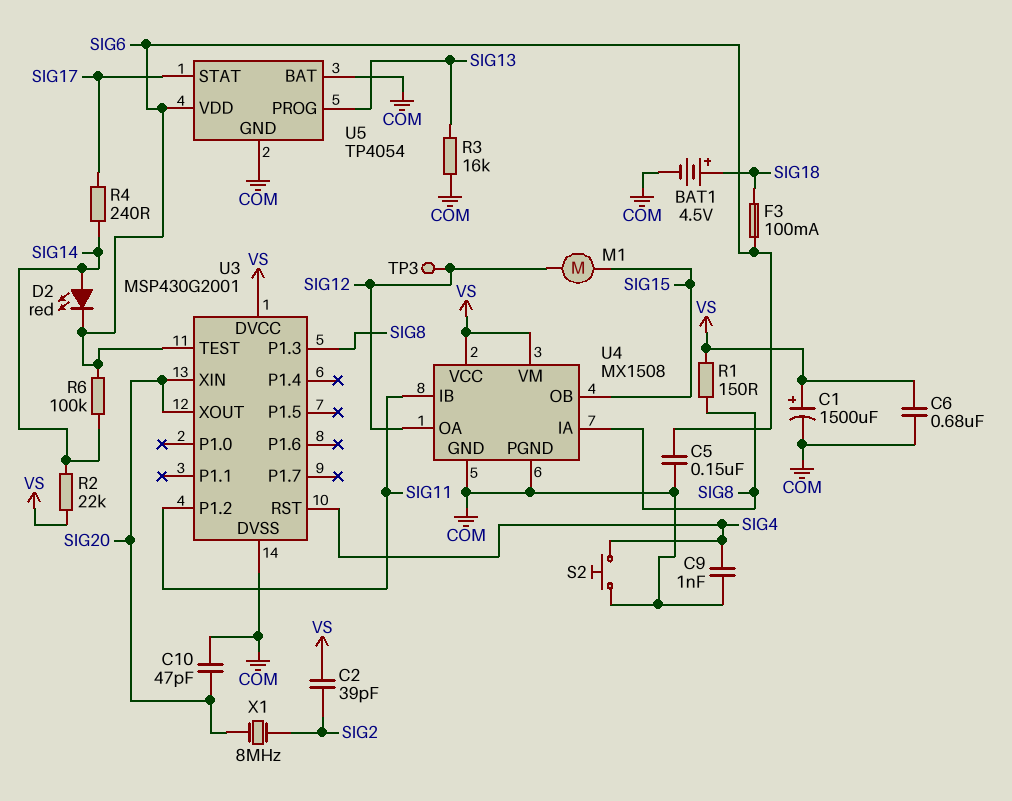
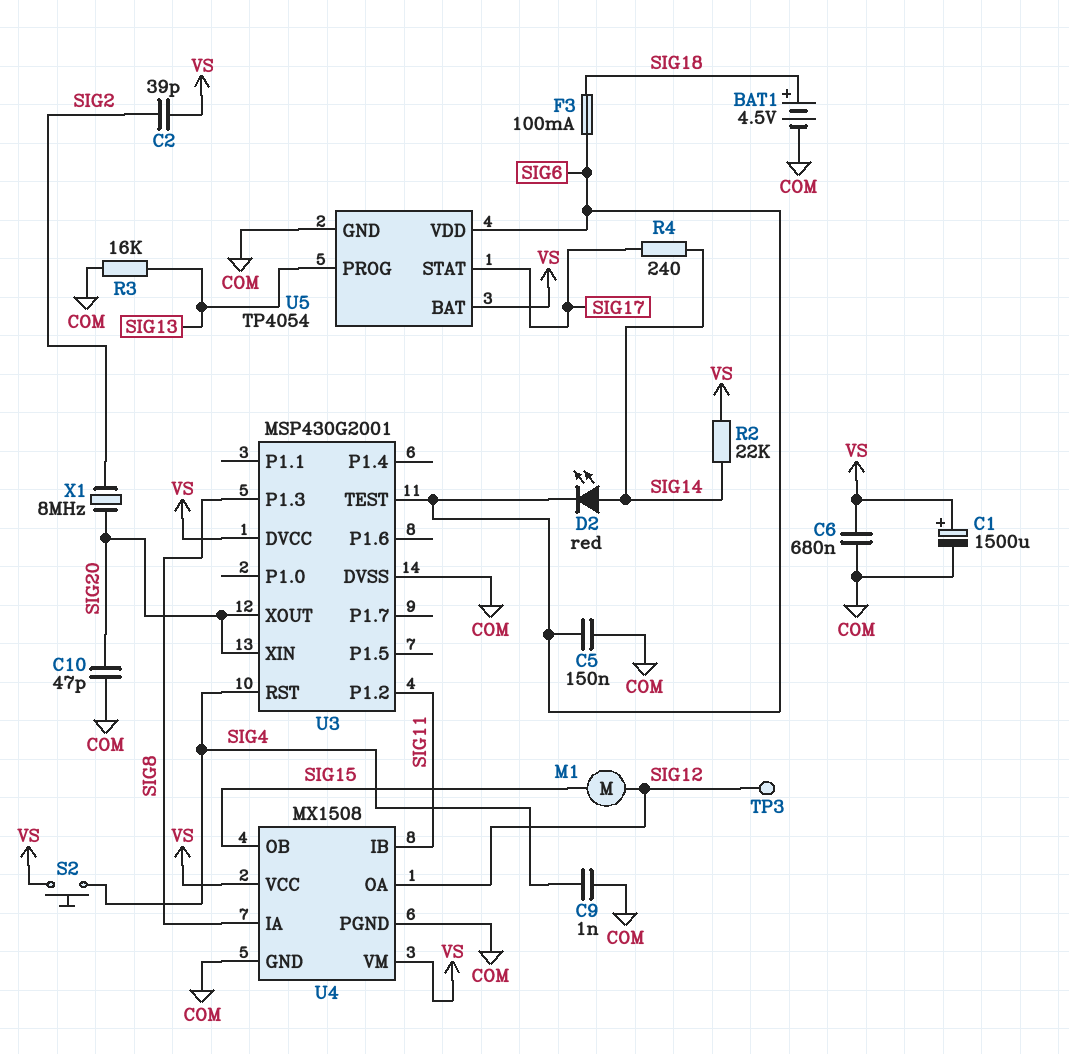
R1: 150 (SIG8, VS) -> none
R6: 100k (SIG6, SIG14) -> none
S2: button (COM, SIG4) -> button (SIG4, VS)
U5 pin BAT: COM -> VS

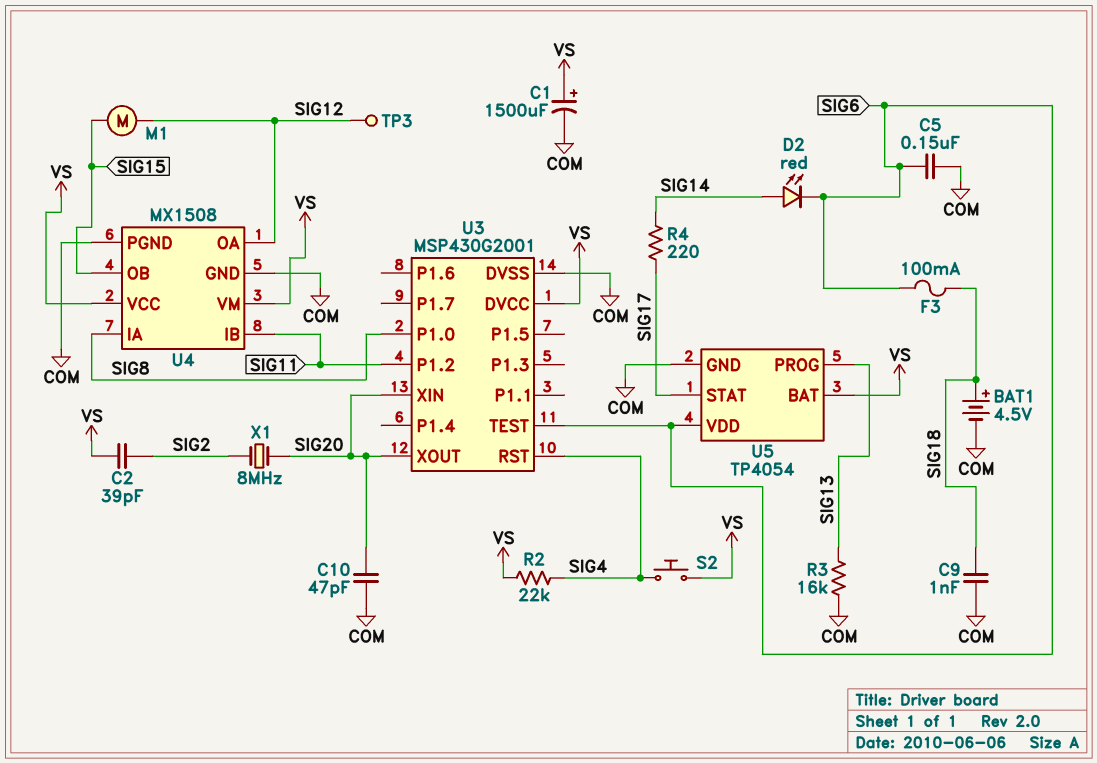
C6: 680nF (COM, VS) -> none
C9: 1nF (COM, SIG4) -> 1nF (COM, SIG18)
R2: 22k (SIG14, VS) -> 22k (SIG4, VS)
R4: 240 (SIG14, SIG17) -> 220 (SIG14, SIG17)
U3 pin P1.0: none -> SIG8
U3 pin P1.3: SIG8 -> none

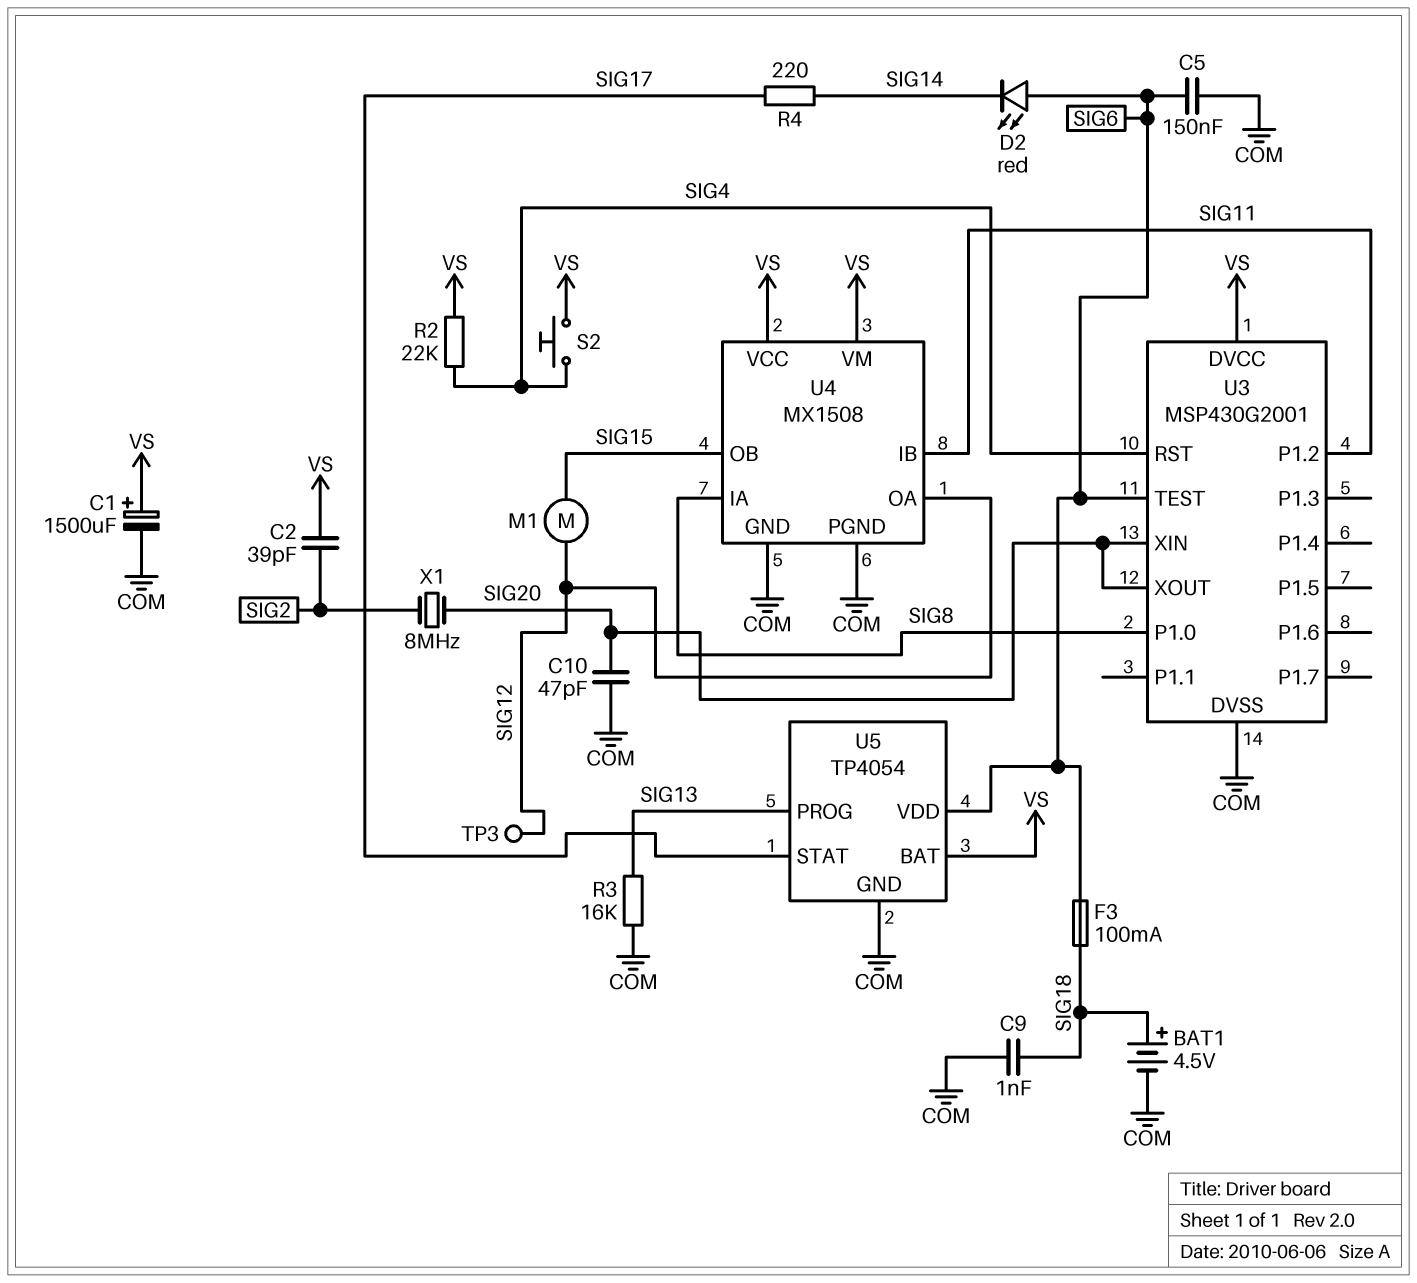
D2: LED red (A SIG14, K SIG6) -> LED red (A SIG6, K SIG14)

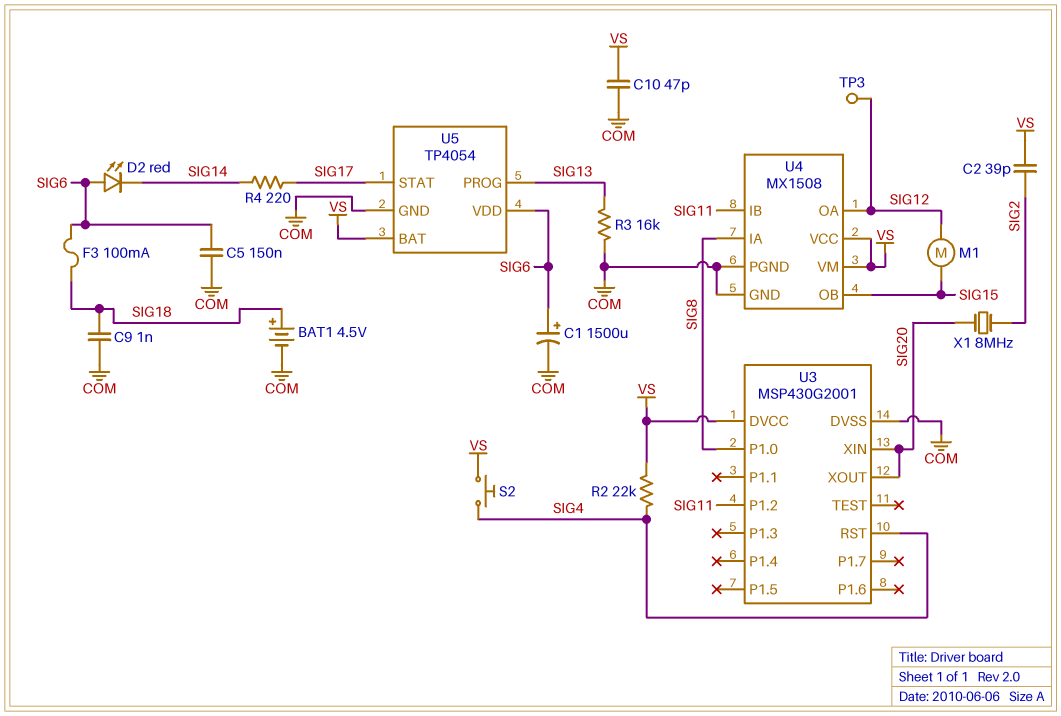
C1: 1500uF (plus VS, minus COM) -> 1500uF (plus SIG6, minus COM)
C10: 47pF (COM, SIG20) -> 47pF (COM, VS)
U3 pin TEST: SIG6 -> none

